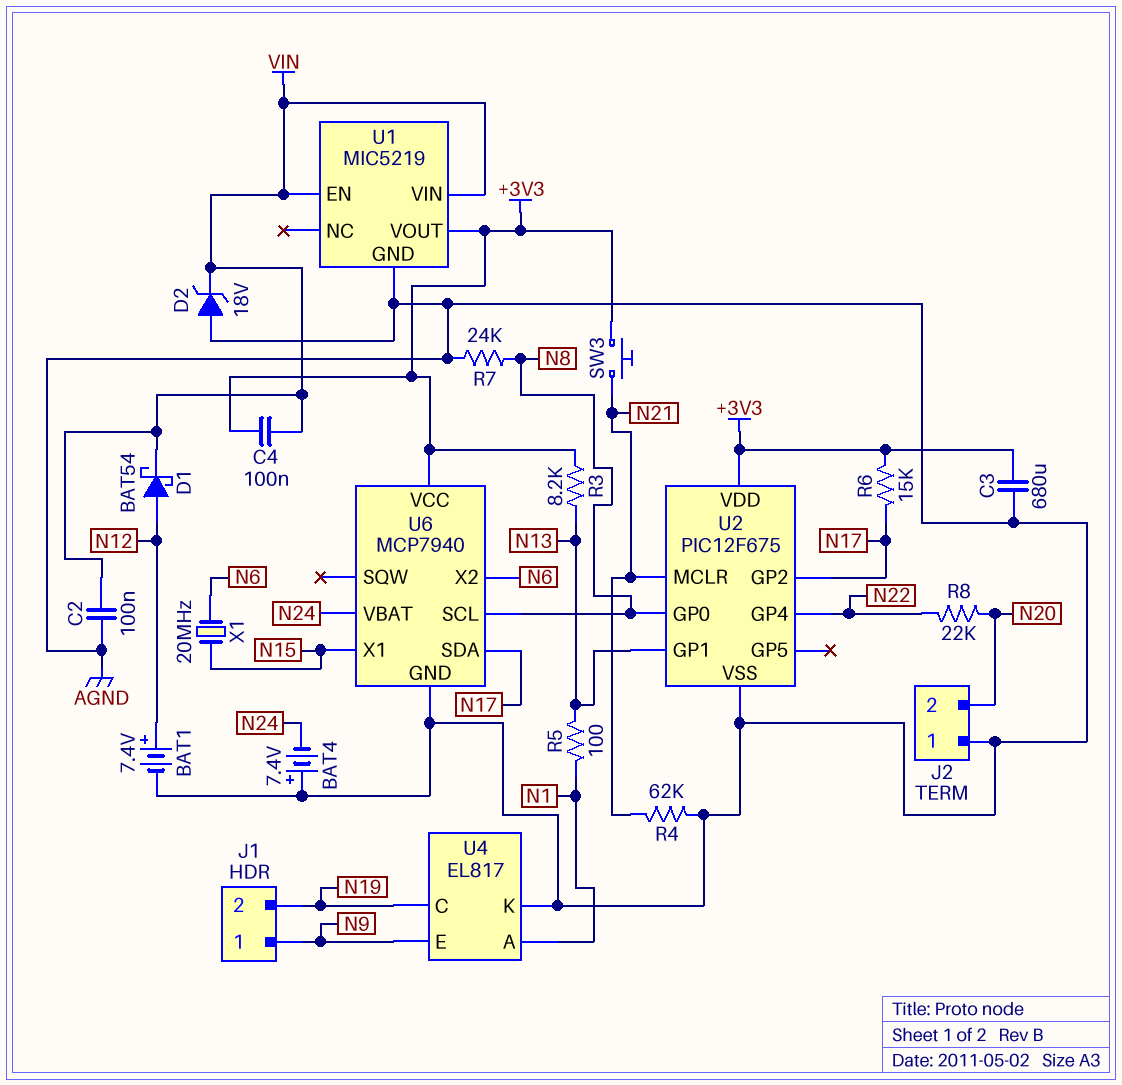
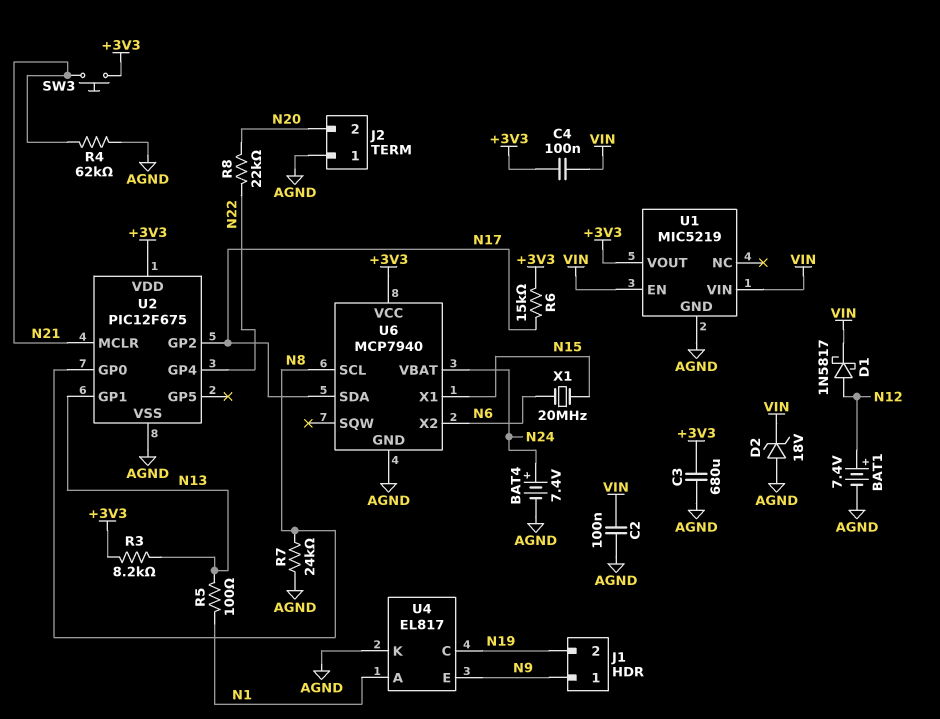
BAT4: 7.4V (plus AGND, minus N24) -> 7.4V (plus N24, minus AGND)
D1: schottky BAT54 (A N12, K VIN) -> schottky 1N5817 (A N12, K VIN)

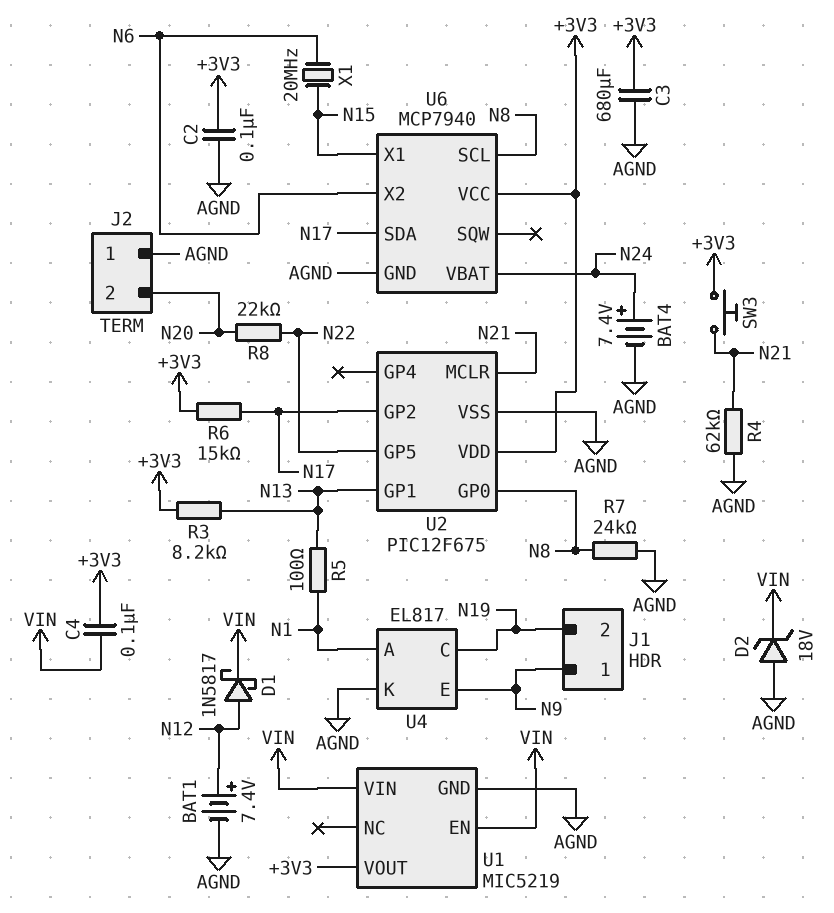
C2: 100nF (AGND, VIN) -> 100nF (+3V3, AGND)
U2 pin GP4: N22 -> none
U2 pin GP5: none -> N22

